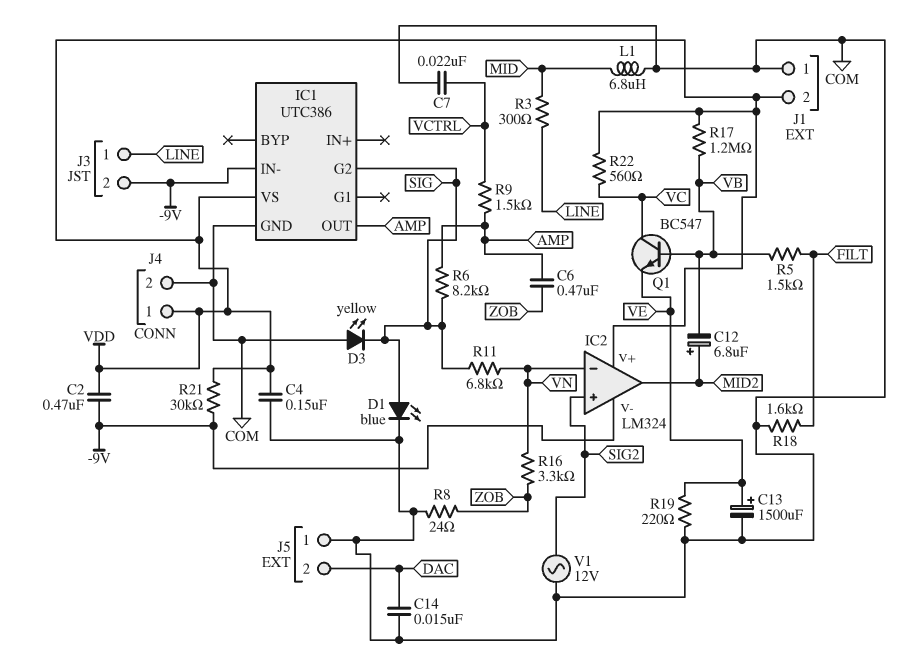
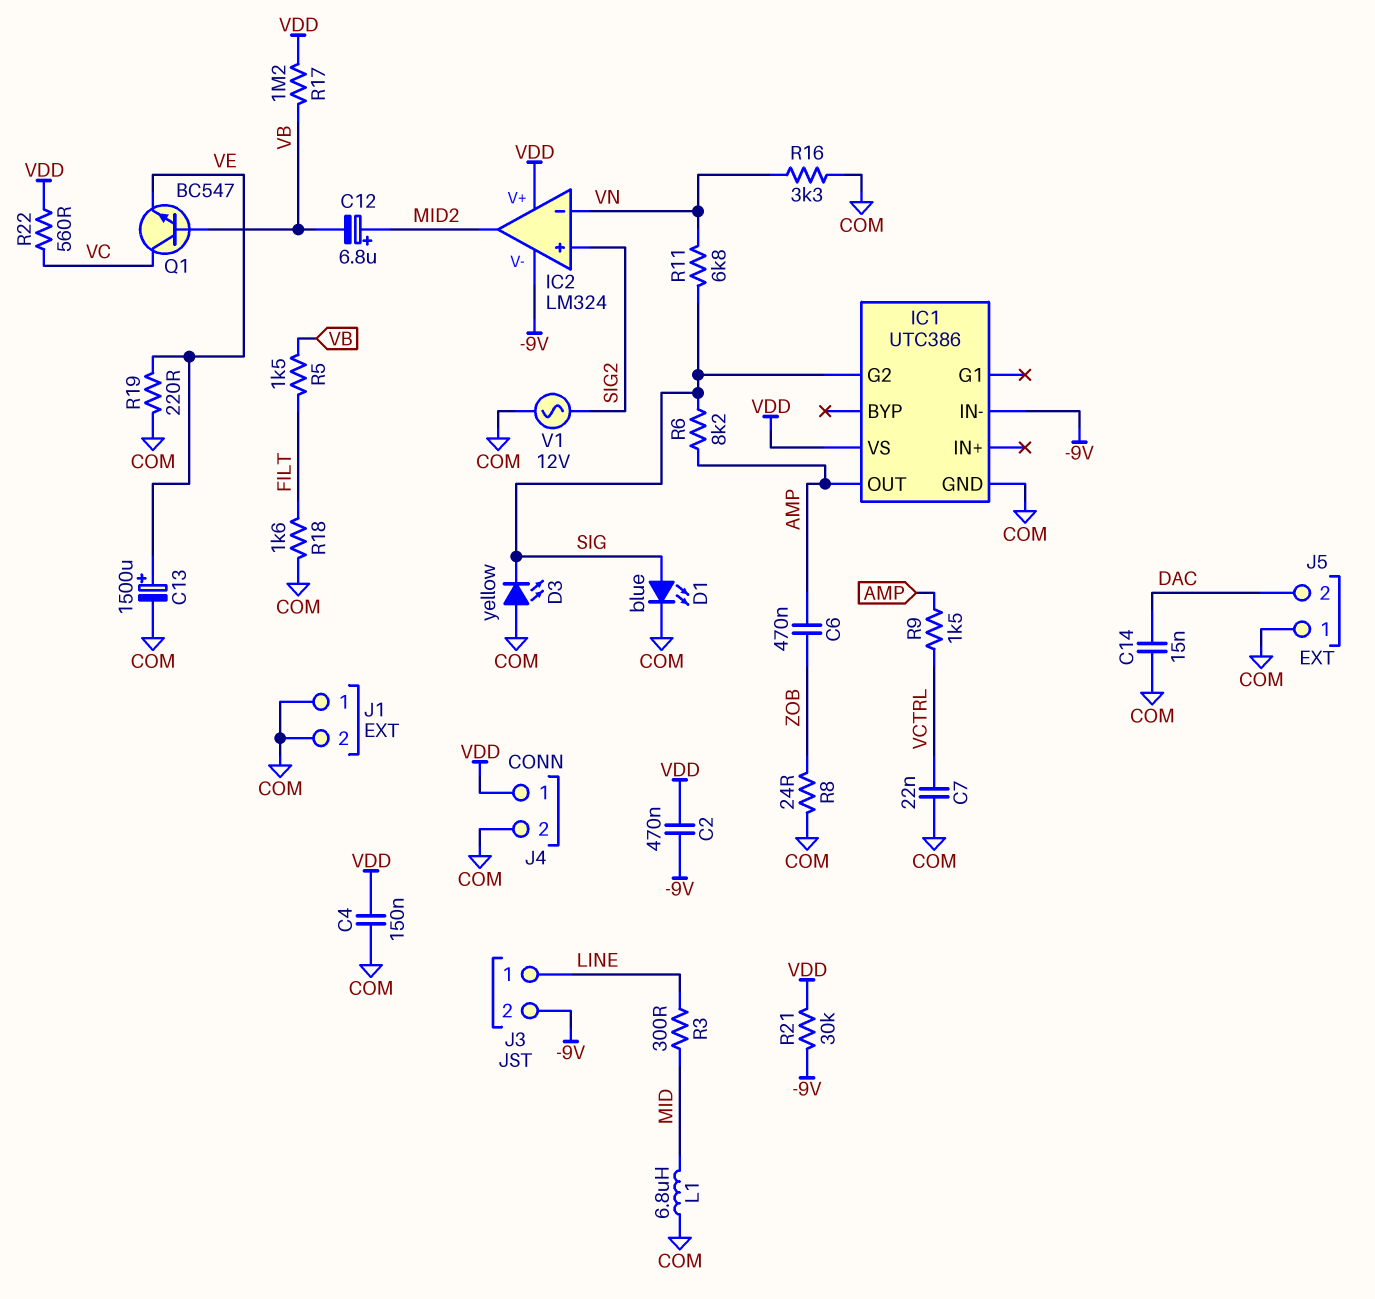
J1 pin 2: VDD -> COM
R16: 3.3k (VN, ZOB) -> 3.3k (COM, VN)

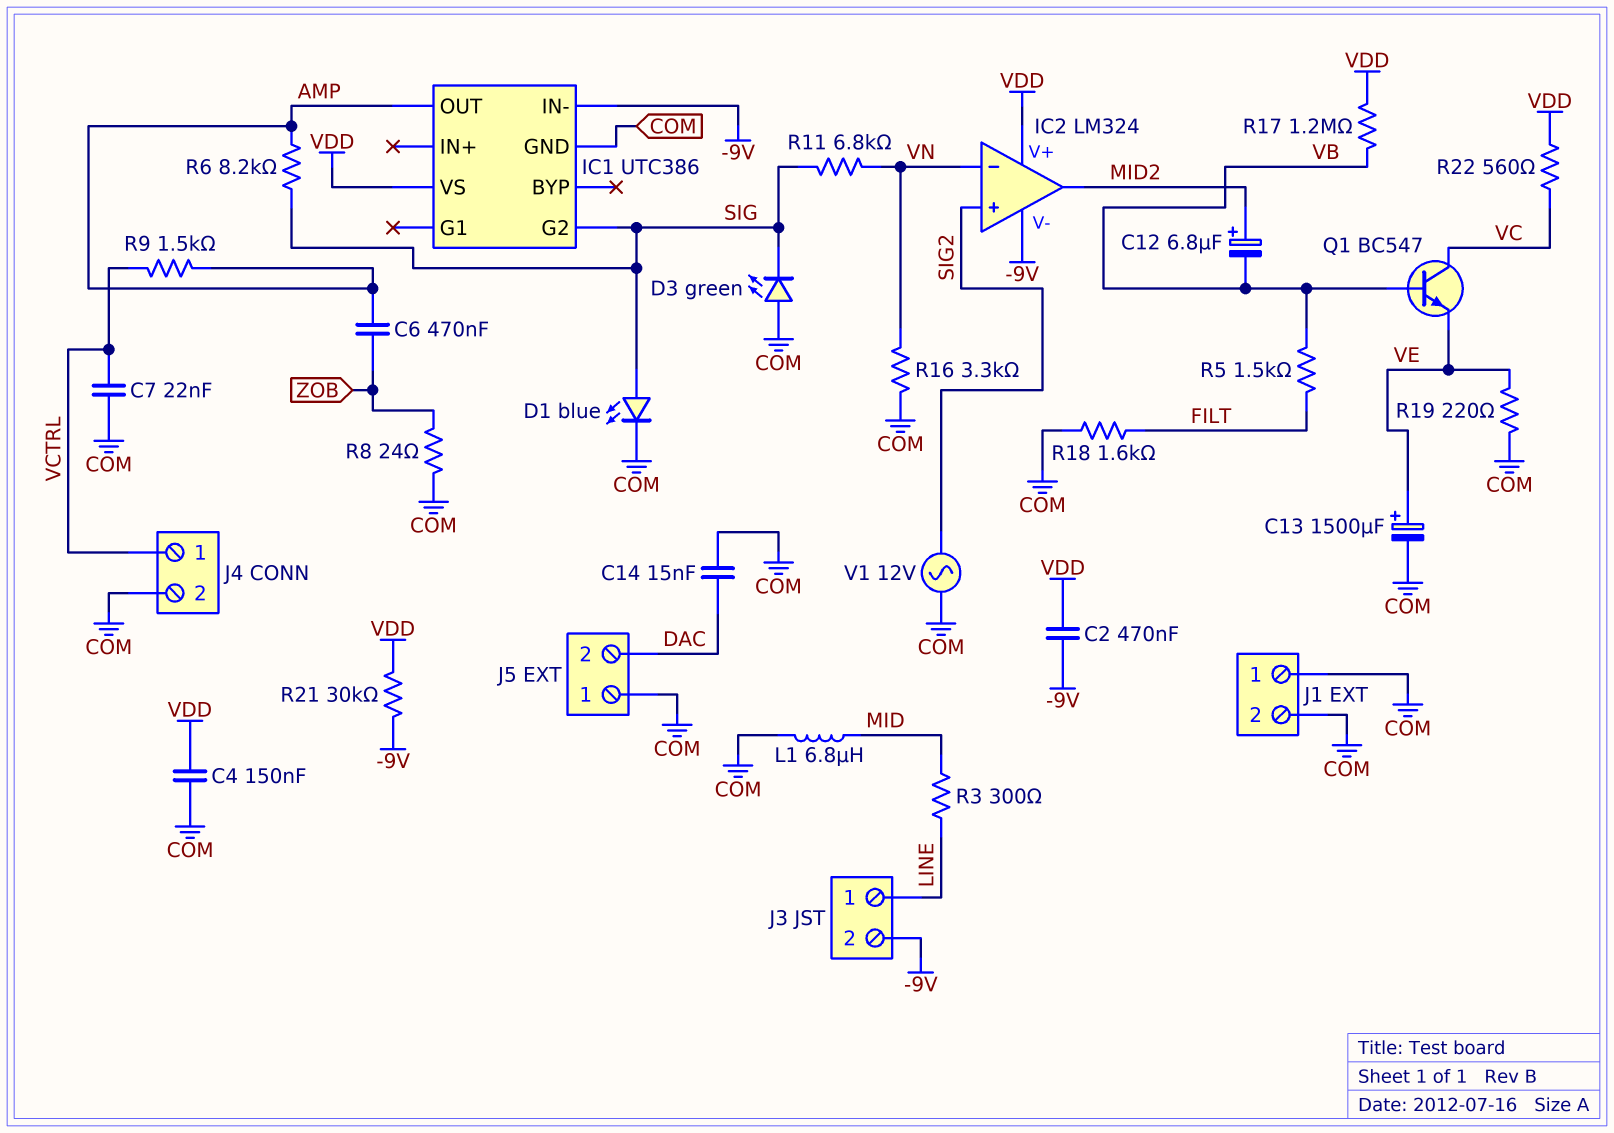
D3: LED yellow (A COM, K SIG) -> LED green (A COM, K SIG)
J4 pin 1: VDD -> VCTRL

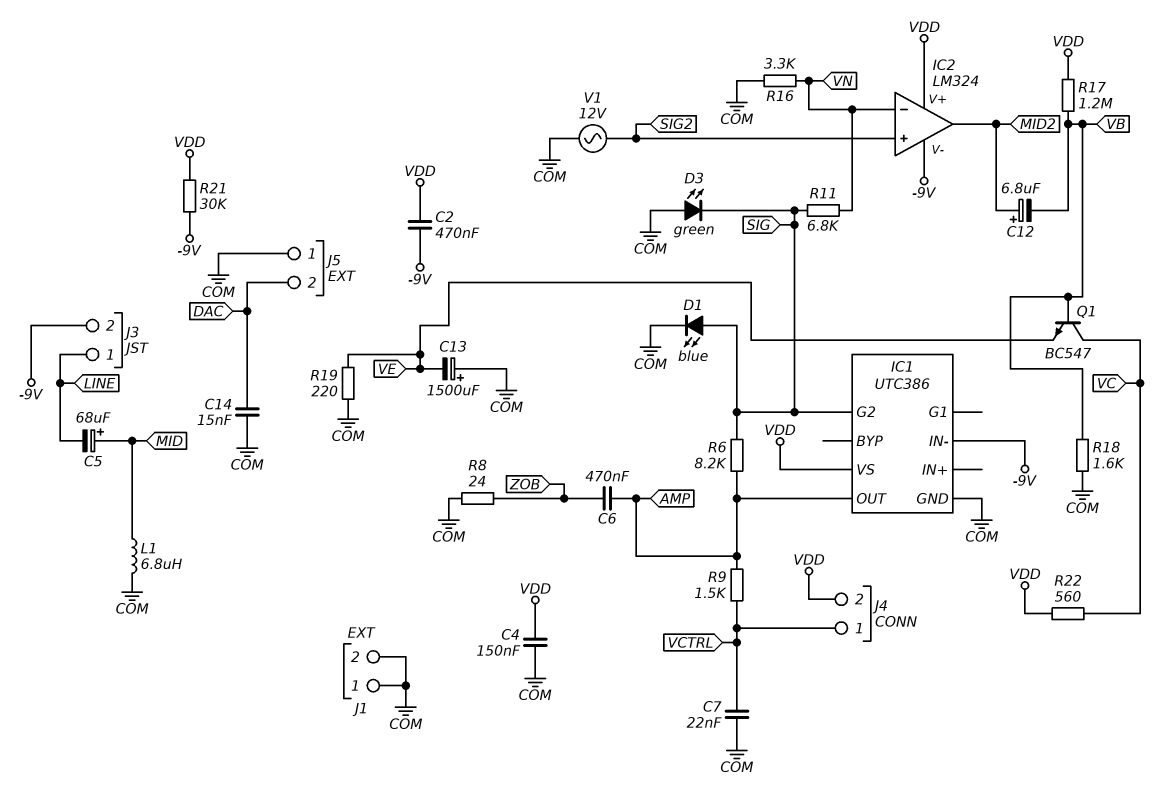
C5: none -> 68uF (plus MID, minus LINE)
C13: 1500uF (plus VE, minus COM) -> 1500uF (plus COM, minus VE)
J4 pin 2: COM -> VDD
R3: 300 (LINE, MID) -> none
R5: 1.5k (FILT, VB) -> none
R18: 1.6k (COM, FILT) -> 1.6k (COM, VB)

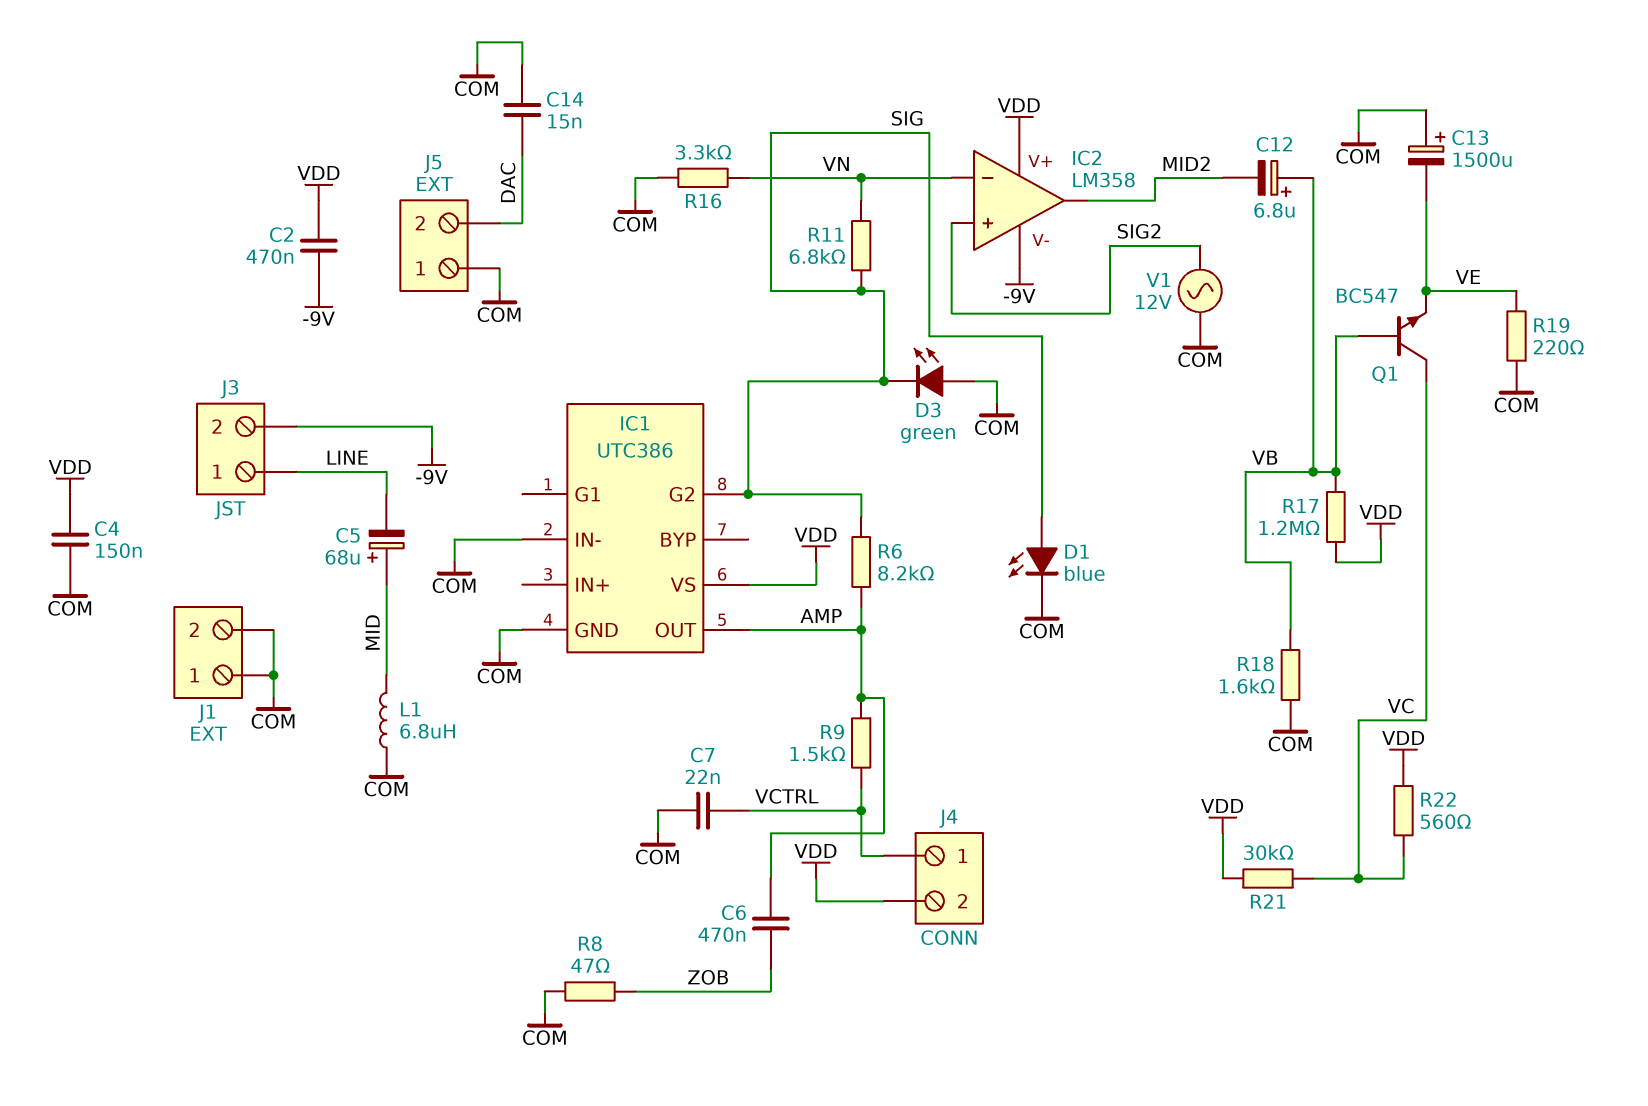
C12: 6.8uF (plus MID2, minus VB) -> 6.8uF (plus VB, minus MID2)
IC1 pin IN-: -9V -> COM
IC2: LM324 -> LM358
R8: 24 (COM, ZOB) -> 47 (COM, ZOB)
R21: 30k (-9V, VDD) -> 30k (VC, VDD)

